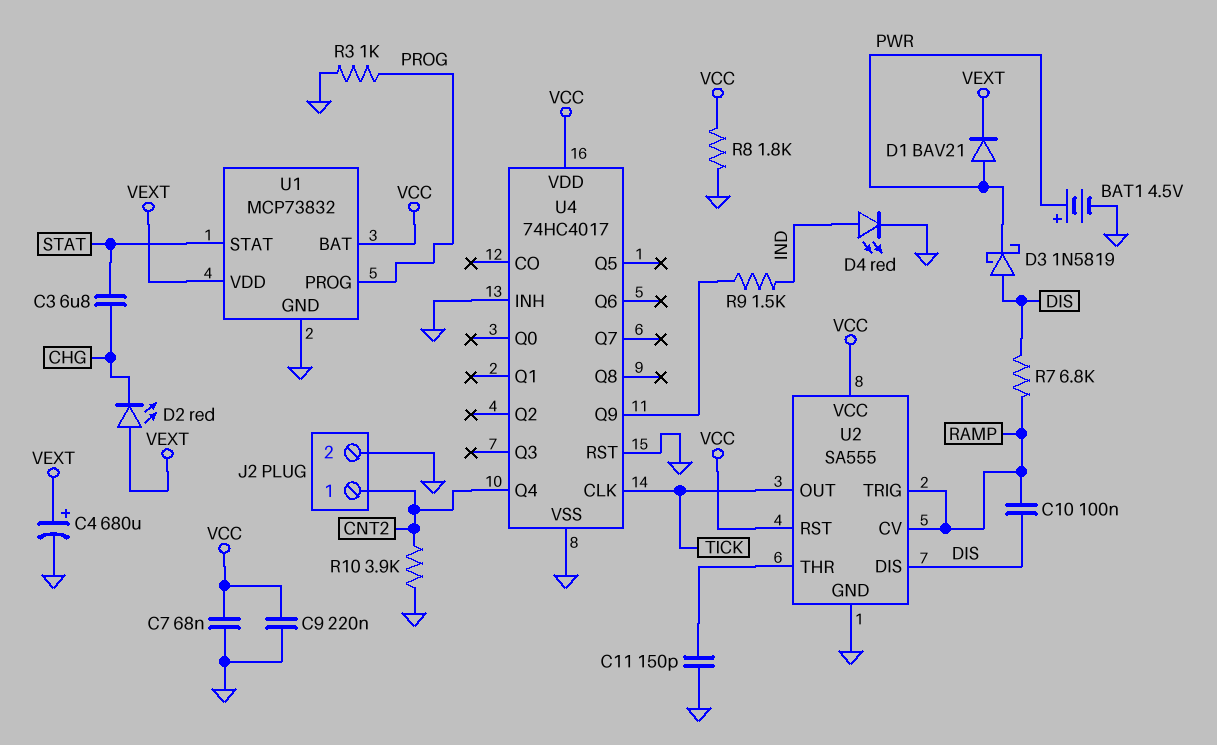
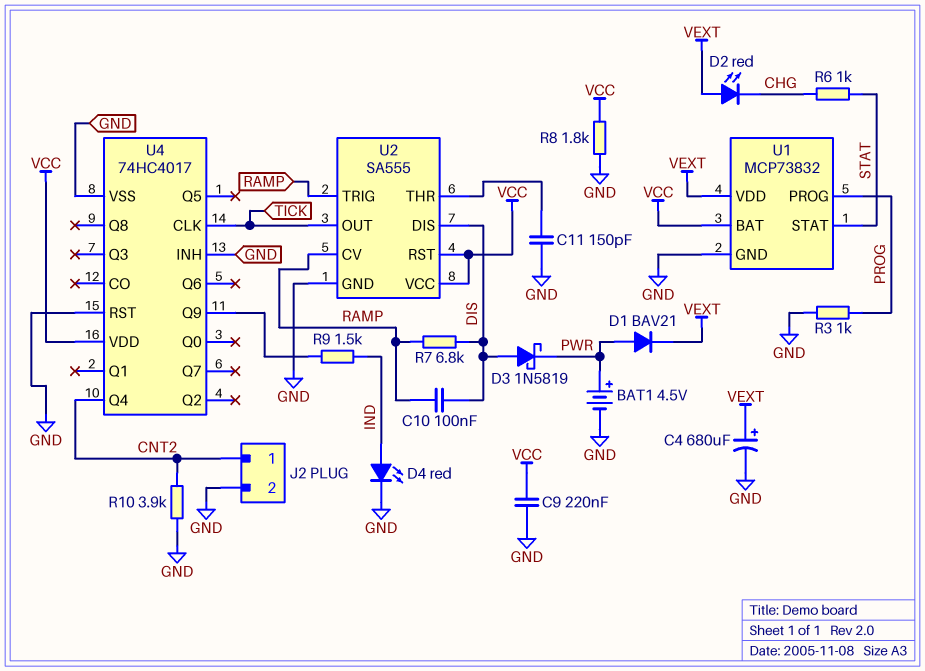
C3: 6.8uF (CHG, STAT) -> none
C7: 68nF (GND, VCC) -> none
R6: none -> 1k (CHG, STAT)

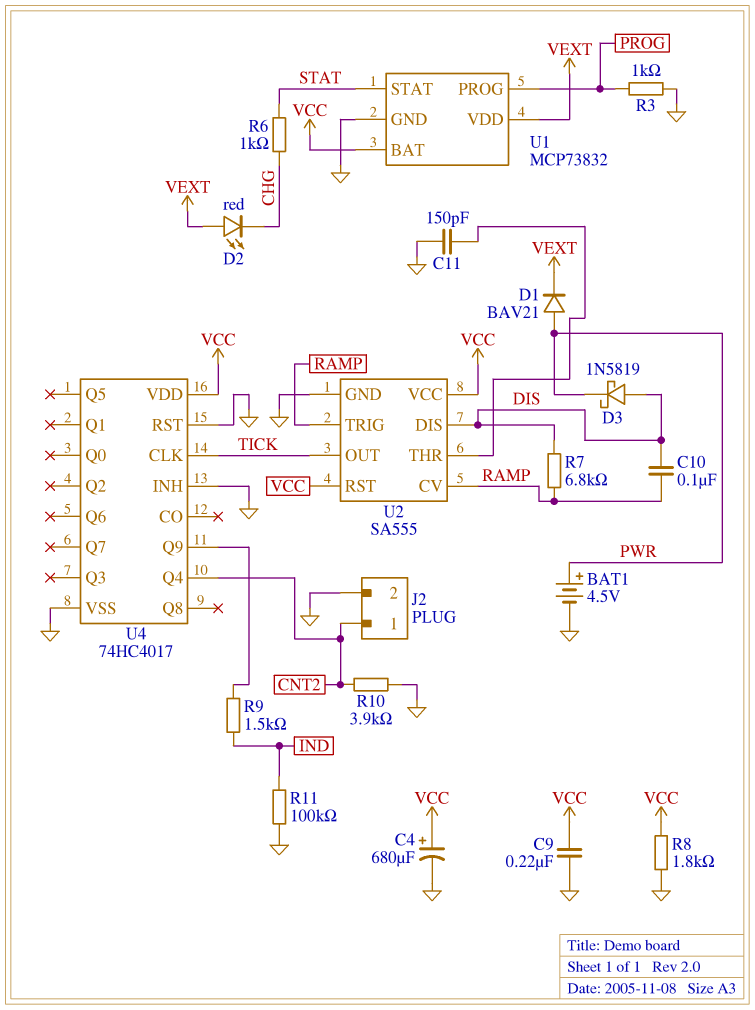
C4: 680uF (plus VEXT, minus GND) -> 680uF (plus VCC, minus GND)
D4: LED red (A IND, K GND) -> none
R11: none -> 100k (GND, IND)

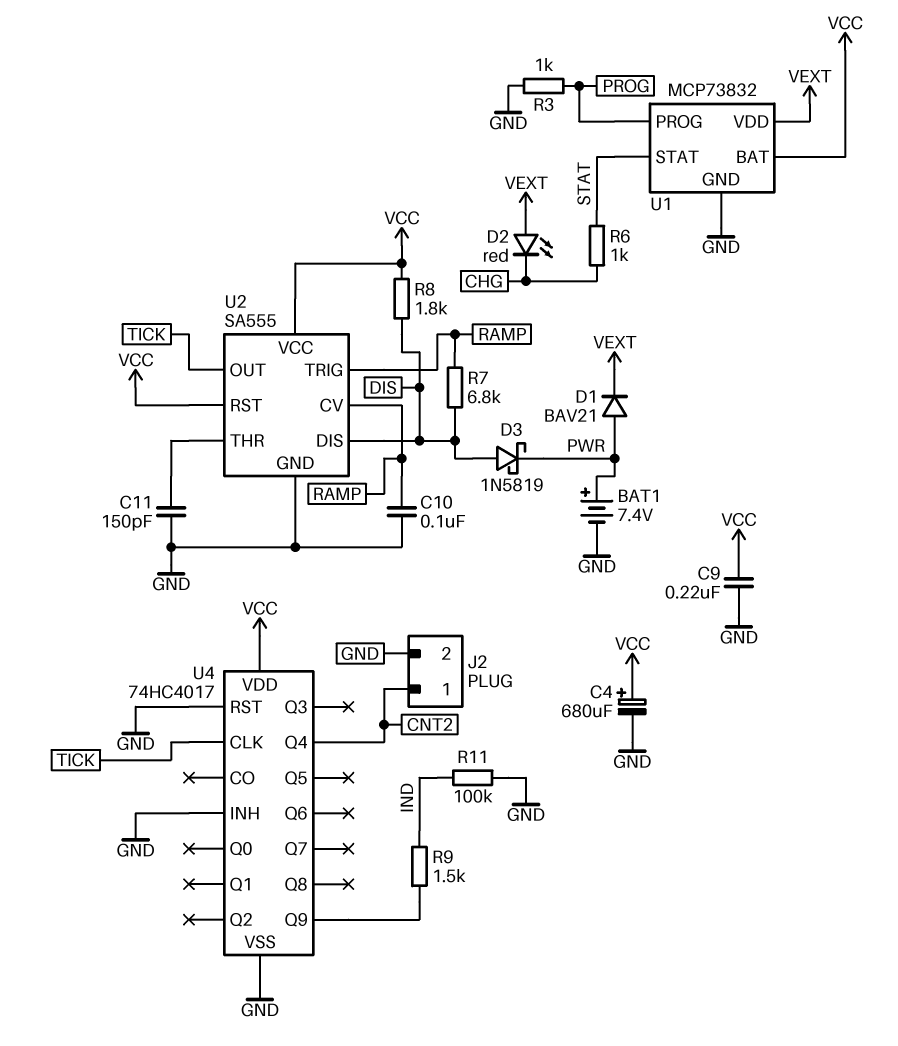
BAT1: 4.5V (plus PWR, minus GND) -> 7.4V (plus PWR, minus GND)
C10: 100nF (DIS, RAMP) -> 100nF (GND, RAMP)
R8: 1.8k (GND, VCC) -> 1.8k (DIS, VCC)
R10: 3.9k (CNT2, GND) -> none

